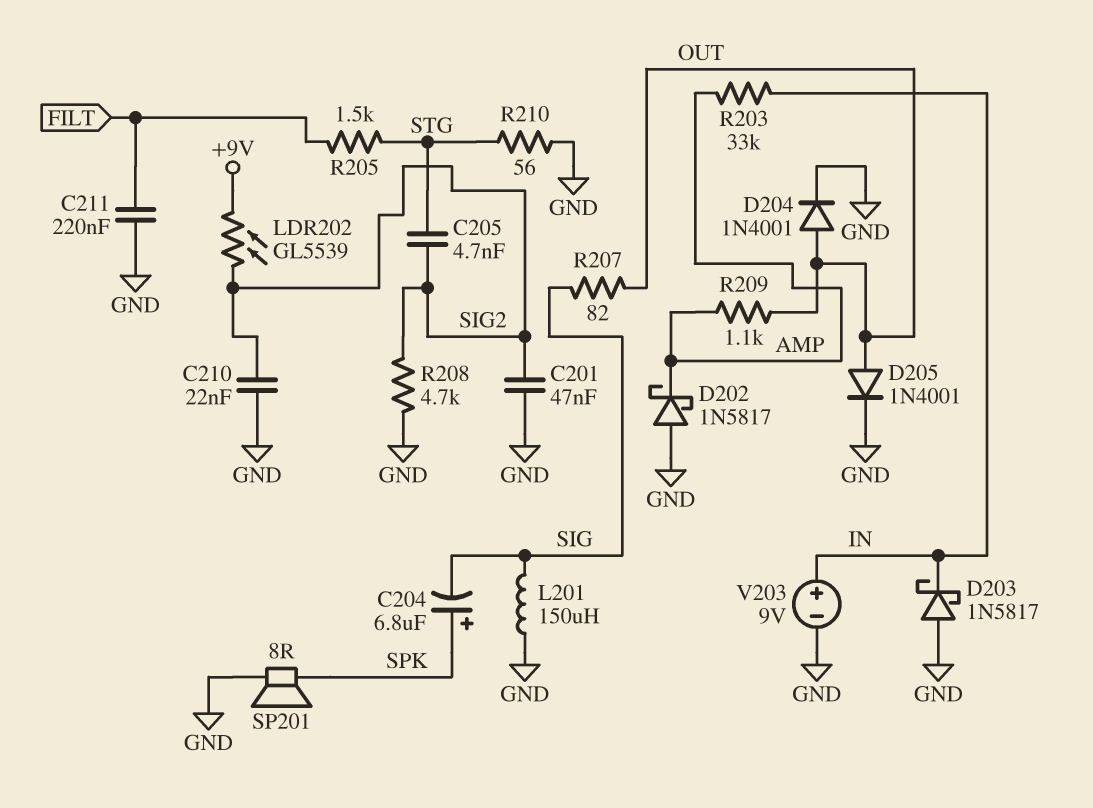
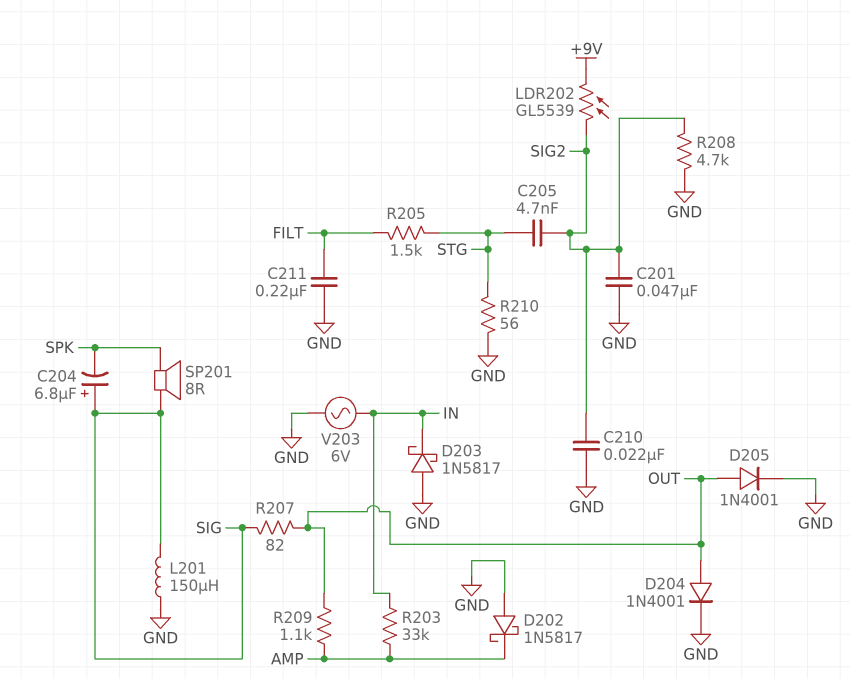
C204: 6.8uF (plus SPK, minus SIG) -> 6.8uF (plus SIG, minus SPK)
SP201: speaker 8R (GND, SPK) -> speaker 8R (SIG, SPK)
V203: 9V (plus IN, minus GND) -> AC 6V (GND, IN)

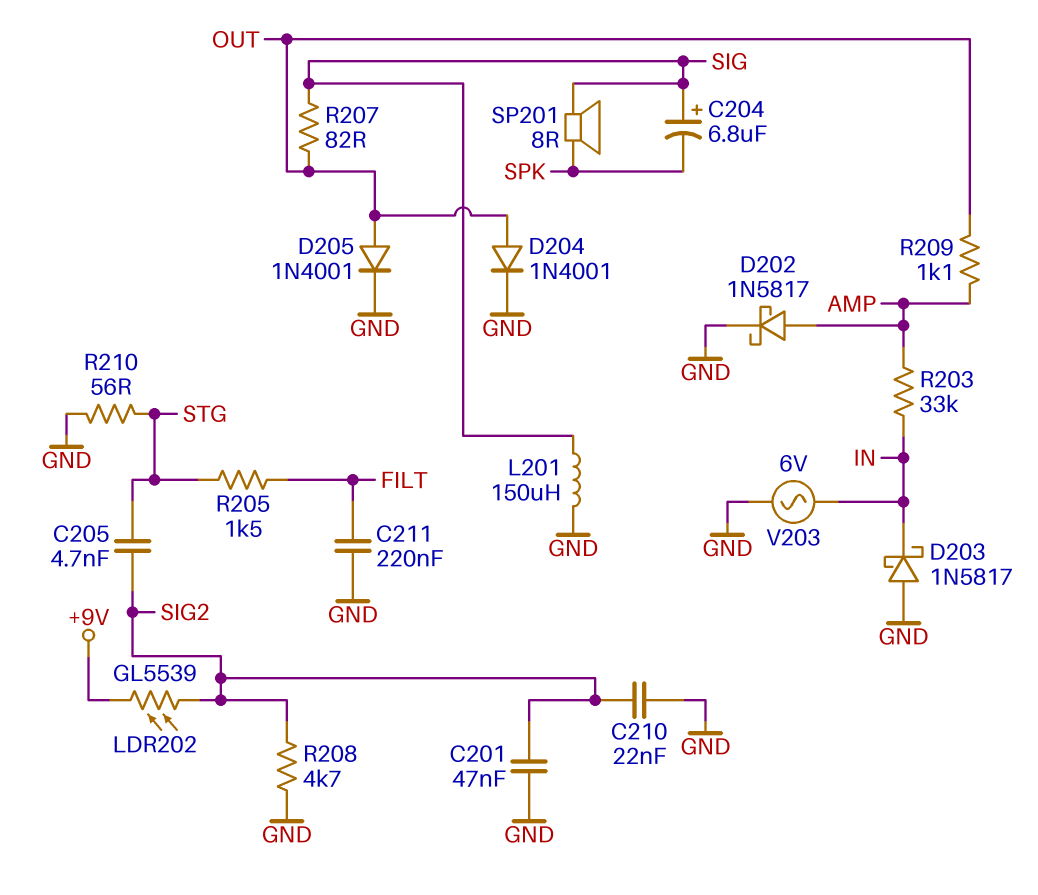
D202: schottky 1N5817 (A GND, K AMP) -> schottky 1N5817 (A AMP, K GND)

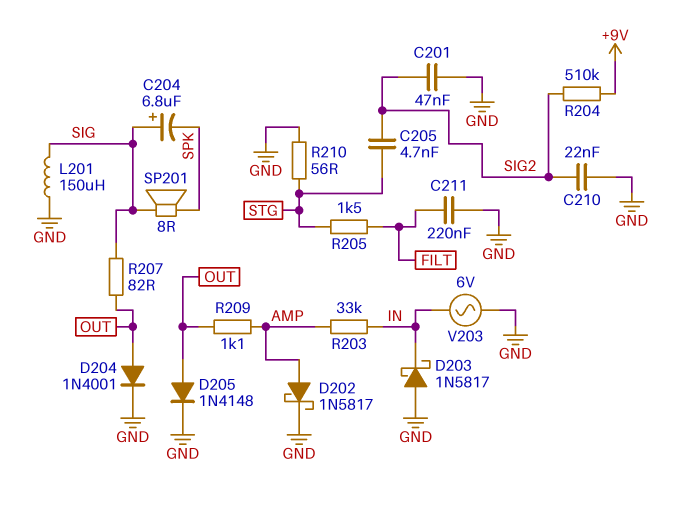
D205: diode 1N4001 (A OUT, K GND) -> diode 1N4148 (A OUT, K GND)
LDR202: GL5539 (+9V, SIG2) -> none
R204: none -> 510k (+9V, SIG2)
R208: 4.7k (GND, SIG2) -> none

